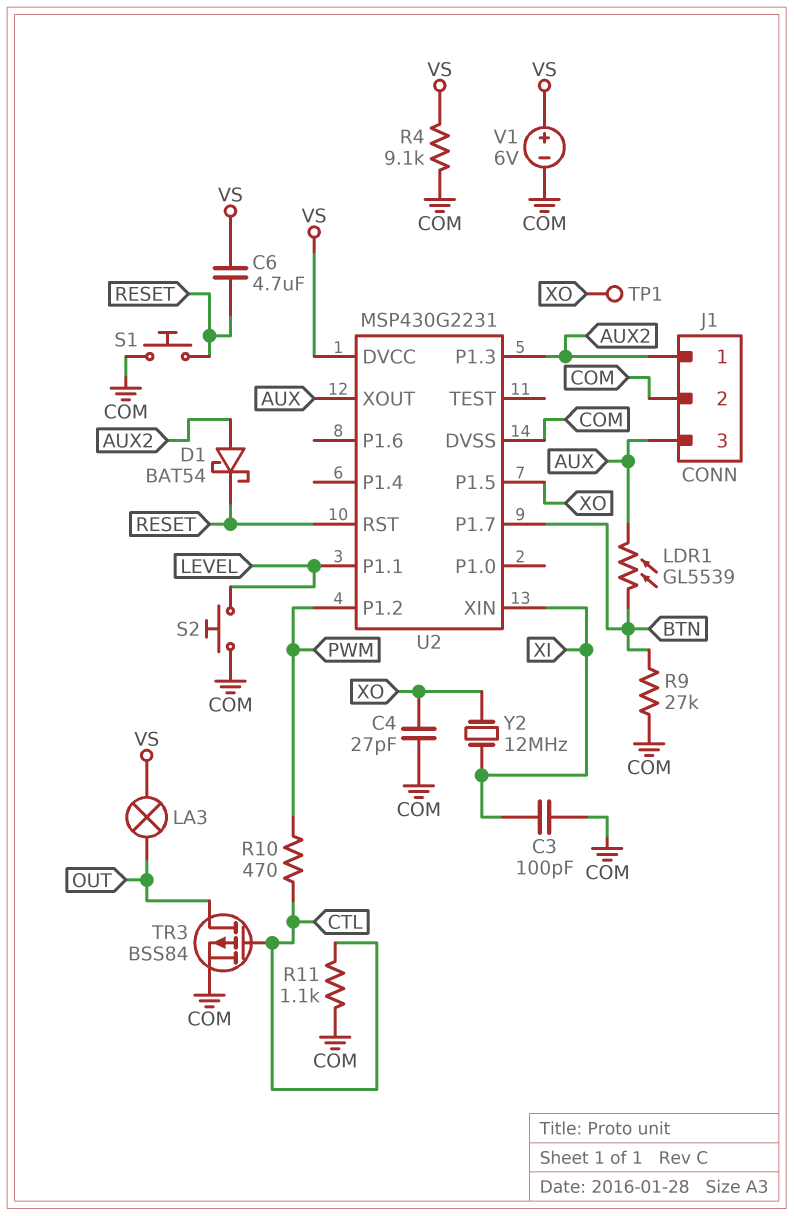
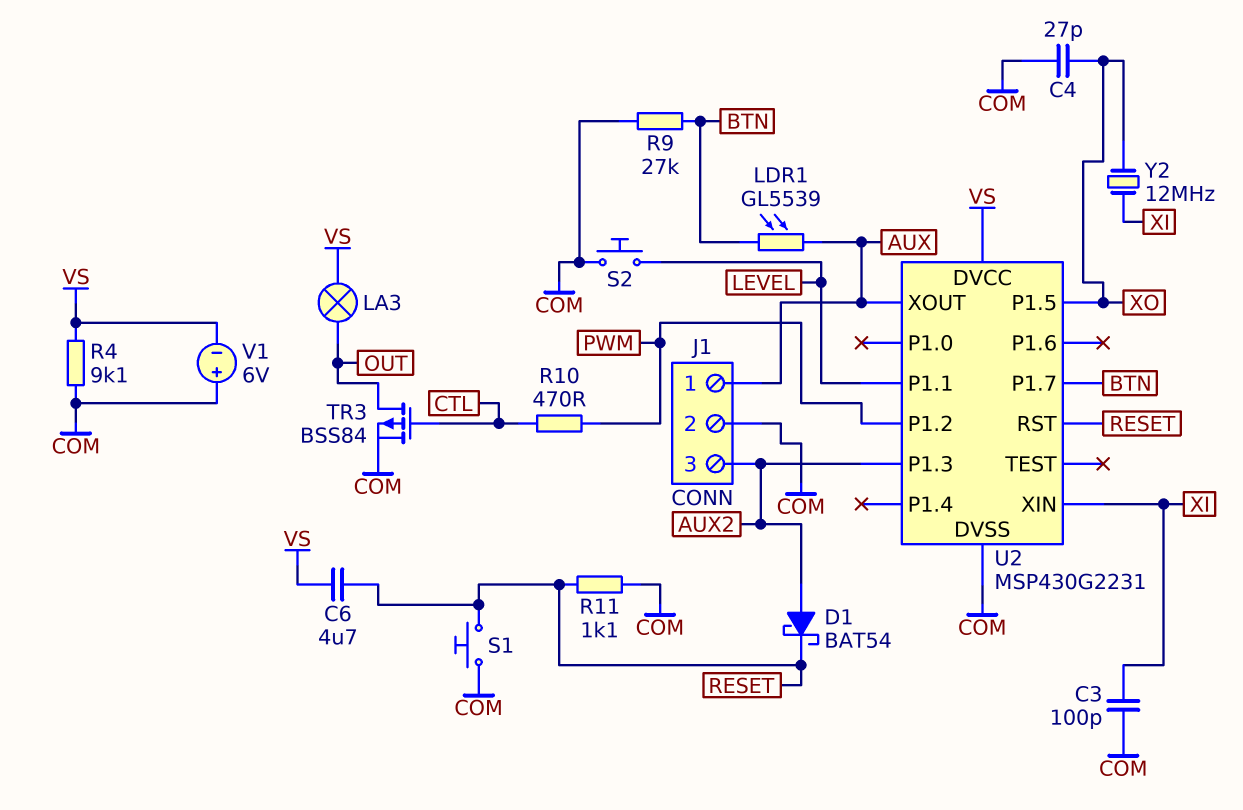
J1 pin 1: AUX2 -> AUX
J1 pin 3: AUX -> AUX2
R11: 1.1k (COM, CTL) -> 1.1k (COM, RESET)
TP1: test point (XO) -> none
V1: 6V (plus VS, minus COM) -> 6V (plus COM, minus VS)

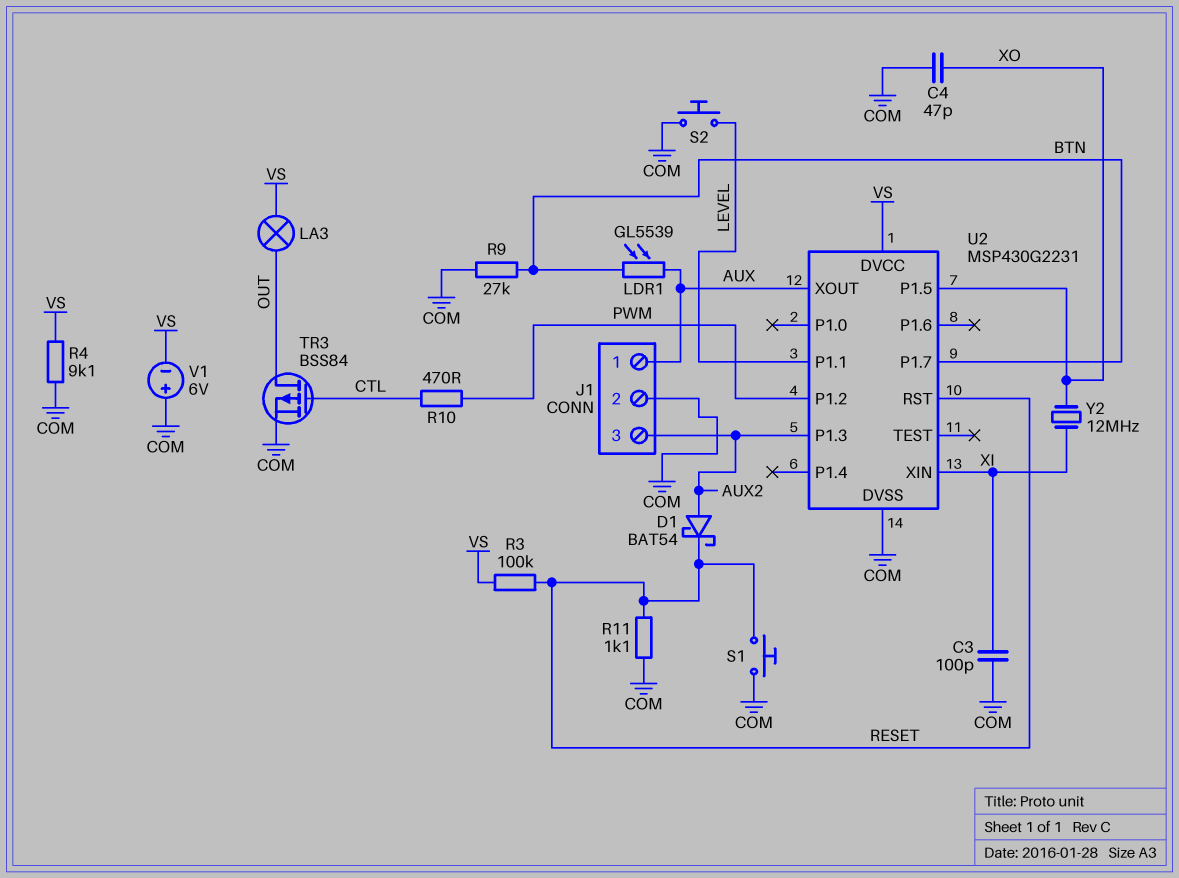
C4: 27pF (COM, XO) -> 47pF (COM, XO)
C6: 4.7uF (RESET, VS) -> none
R3: none -> 100k (RESET, VS)

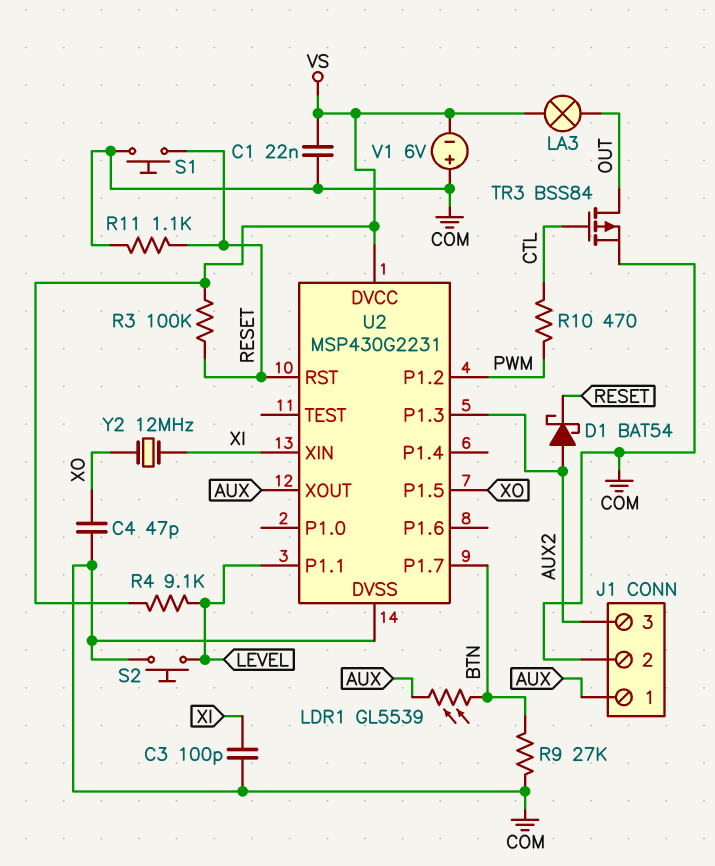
C1: none -> 22nF (COM, VS)
R4: 9.1k (COM, VS) -> 9.1k (LEVEL, VS)

